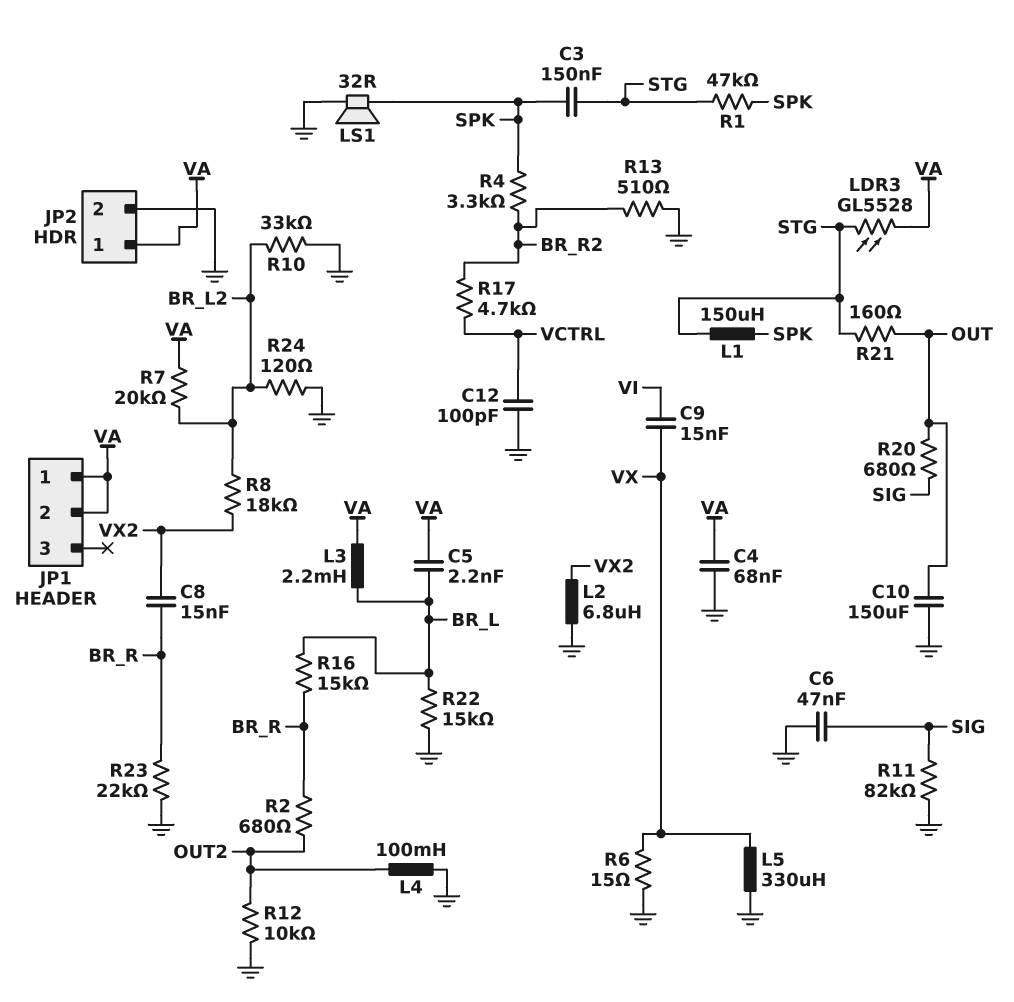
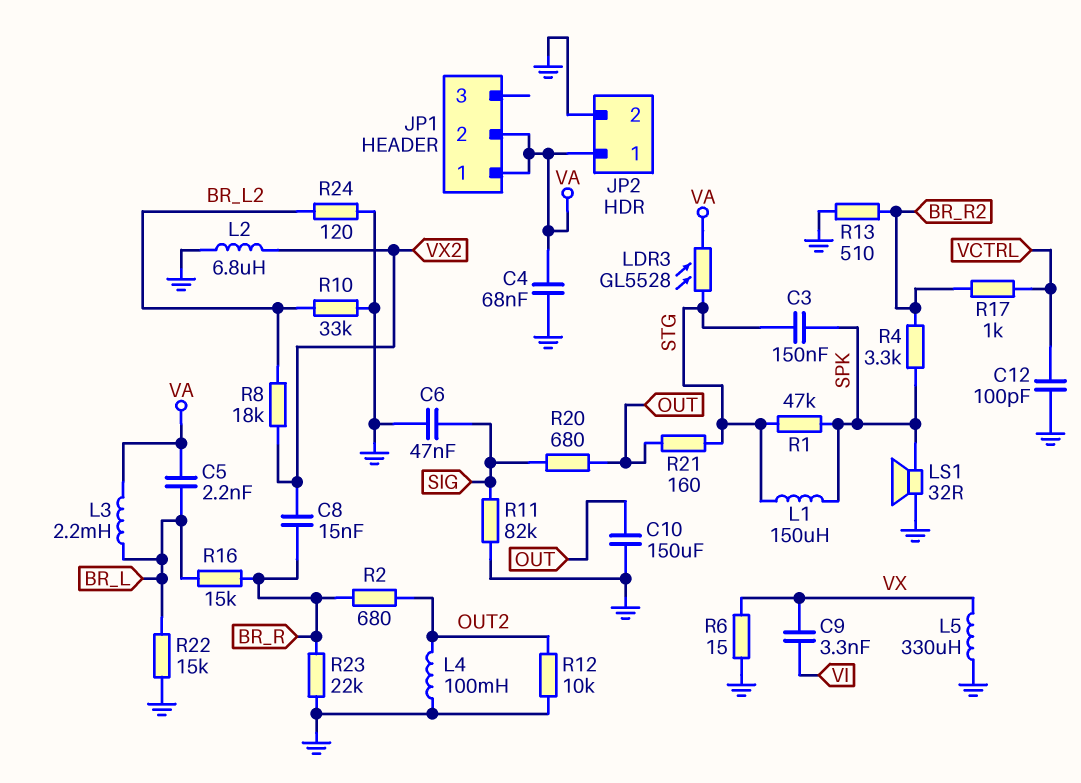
C9: 15nF (VI, VX) -> 3.3nF (VI, VX)
R7: 20k (BR_L2, VA) -> none
R17: 4.7k (BR_R2, VCTRL) -> 1k (BR_R2, VCTRL)

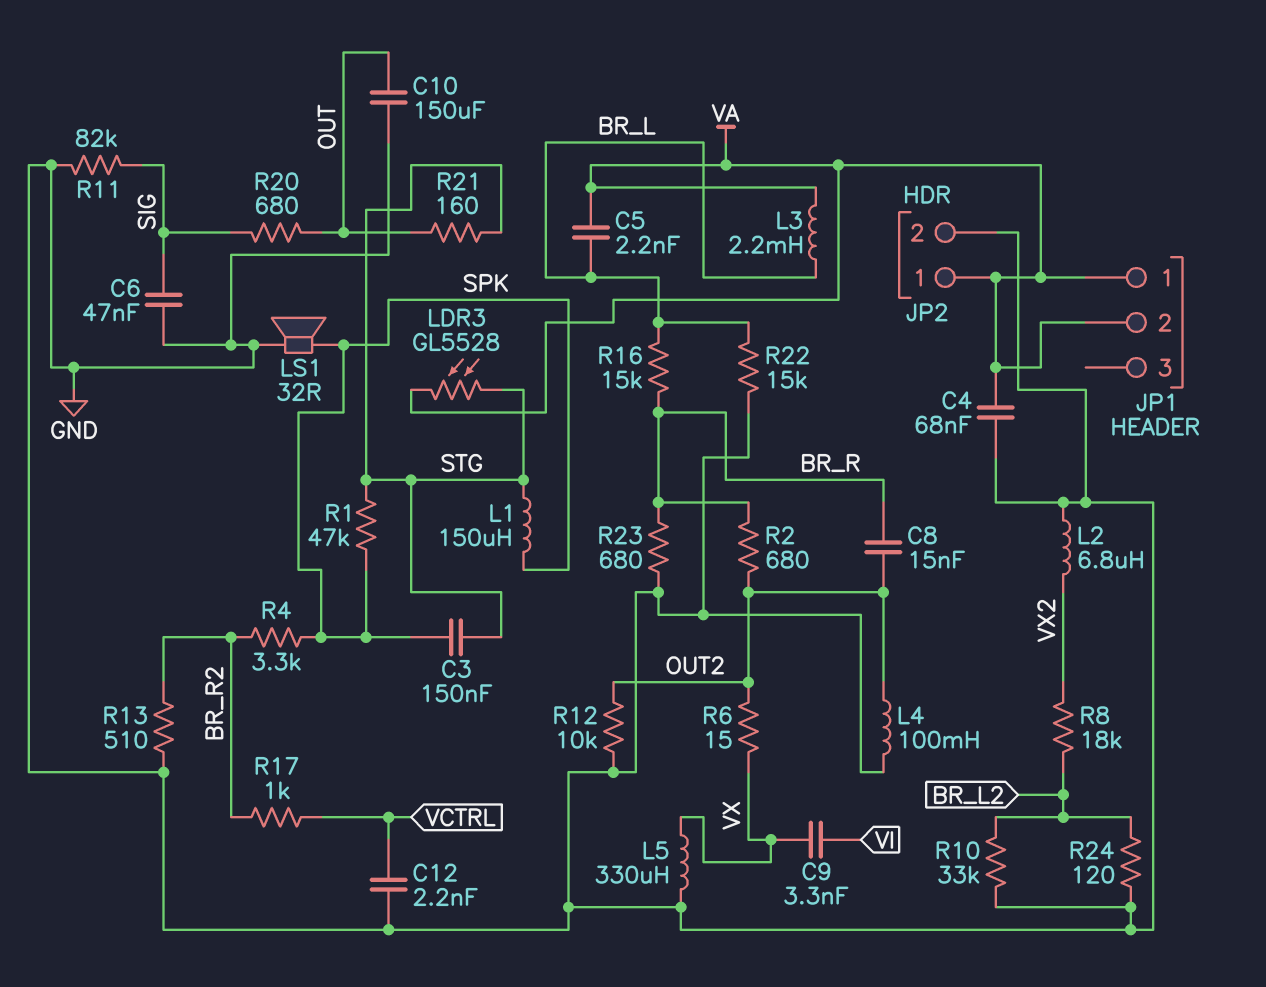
C8: 15nF (BR_R, VX2) -> 15nF (BR_R, OUT2)
C12: 100pF (GND, VCTRL) -> 2.2nF (GND, VCTRL)
R6: 15 (GND, VX) -> 15 (OUT2, VX)
R23: 22k (BR_R, GND) -> 680 (BR_R, GND)

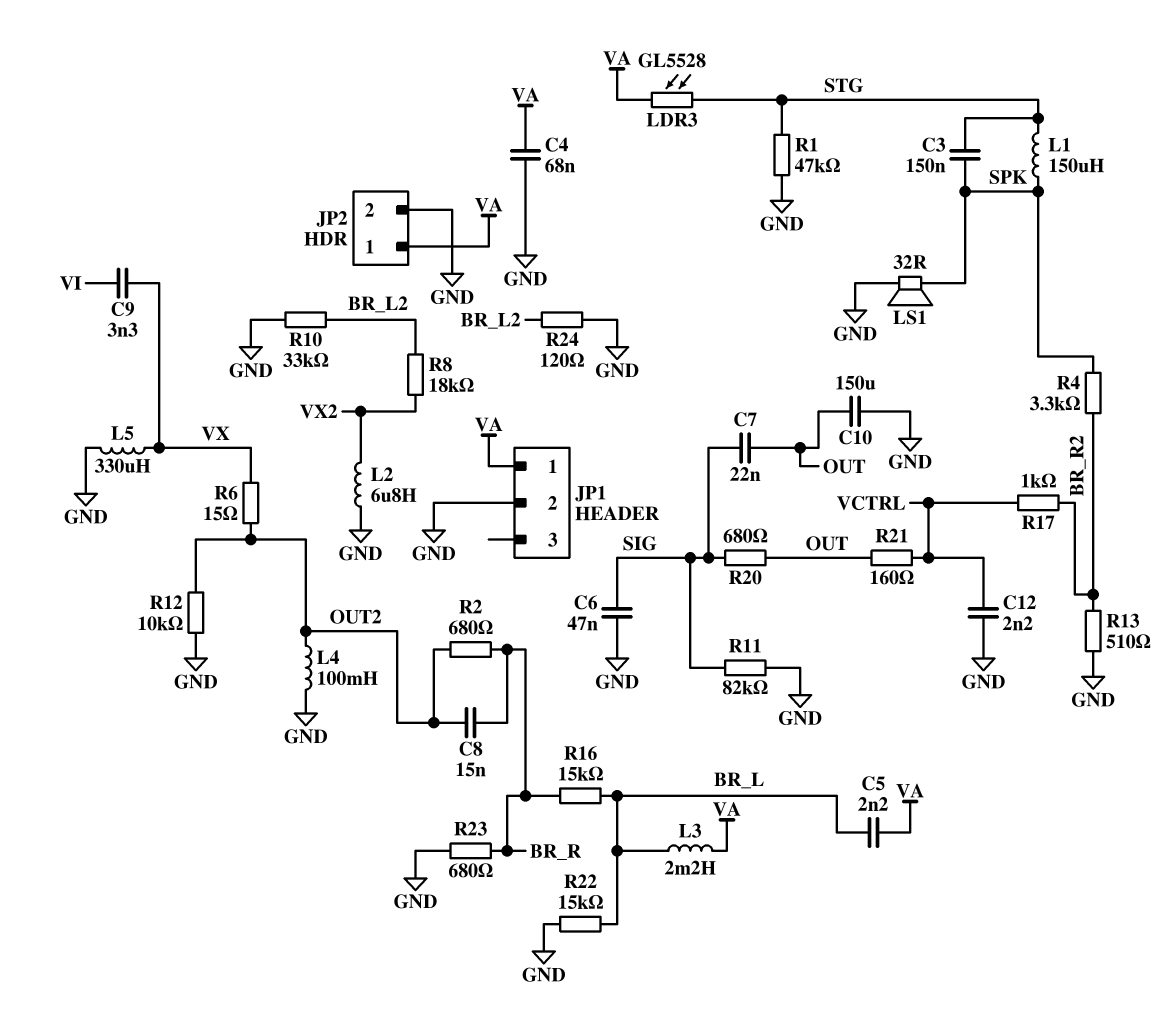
C7: none -> 22nF (OUT, SIG)
JP1 pin 2: VA -> GND
R1: 47k (SPK, STG) -> 47k (GND, STG)
R21: 160 (OUT, STG) -> 160 (OUT, VCTRL)

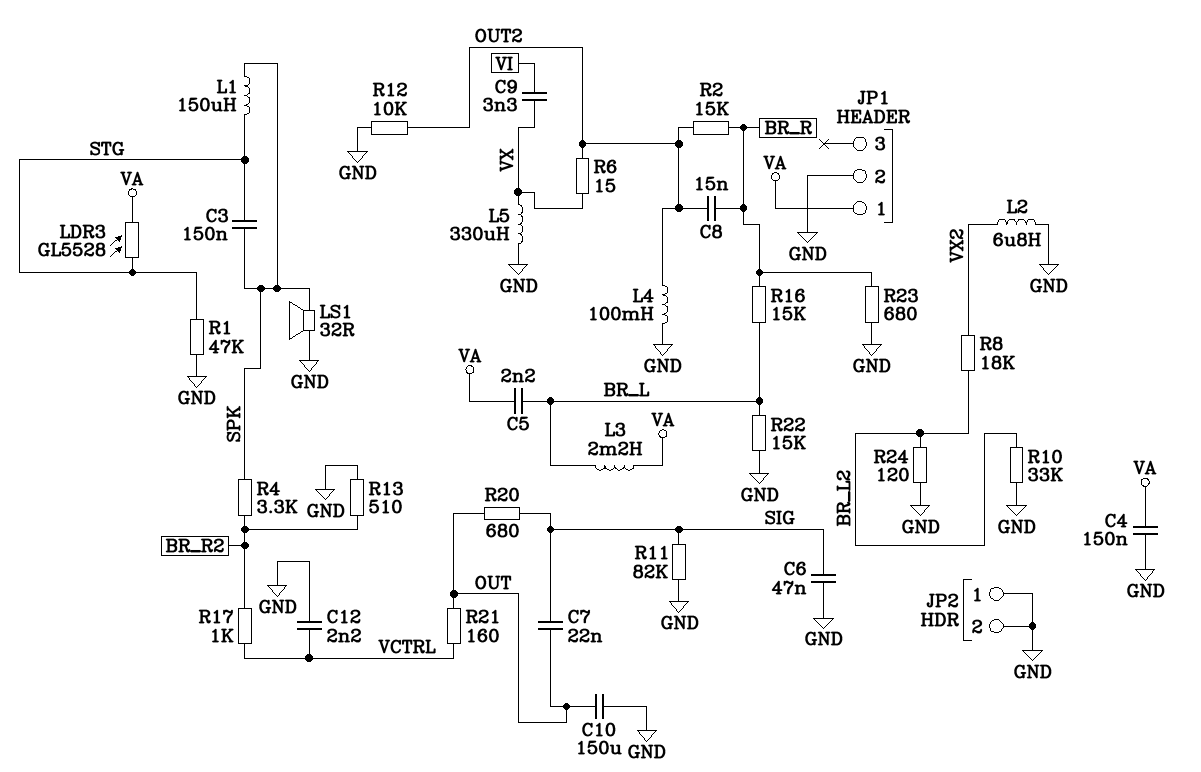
C4: 68nF (GND, VA) -> 150nF (GND, VA)
JP2 pin 1: VA -> GND
R2: 680 (BR_R, OUT2) -> 15k (BR_R, OUT2)

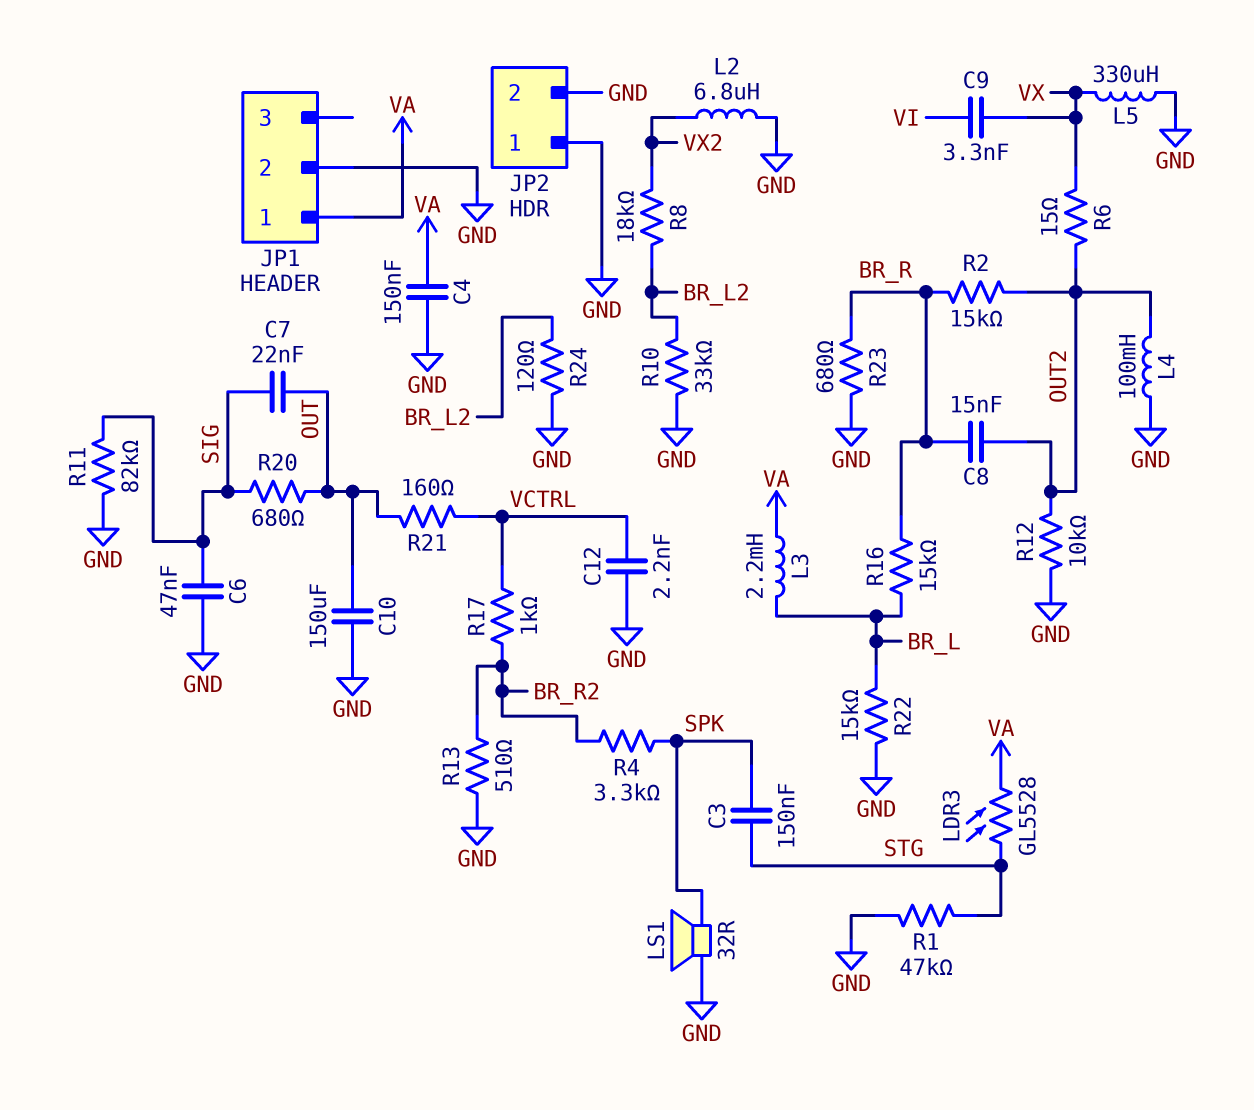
C5: 2.2nF (BR_L, VA) -> none
L1: 150uH (SPK, STG) -> none

